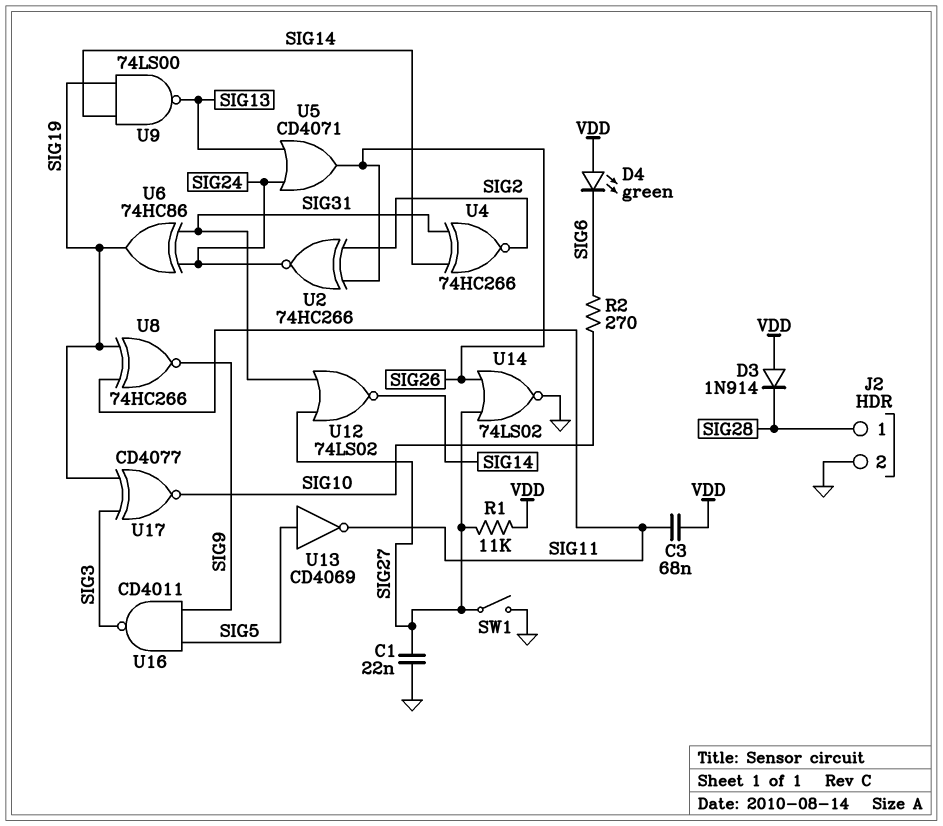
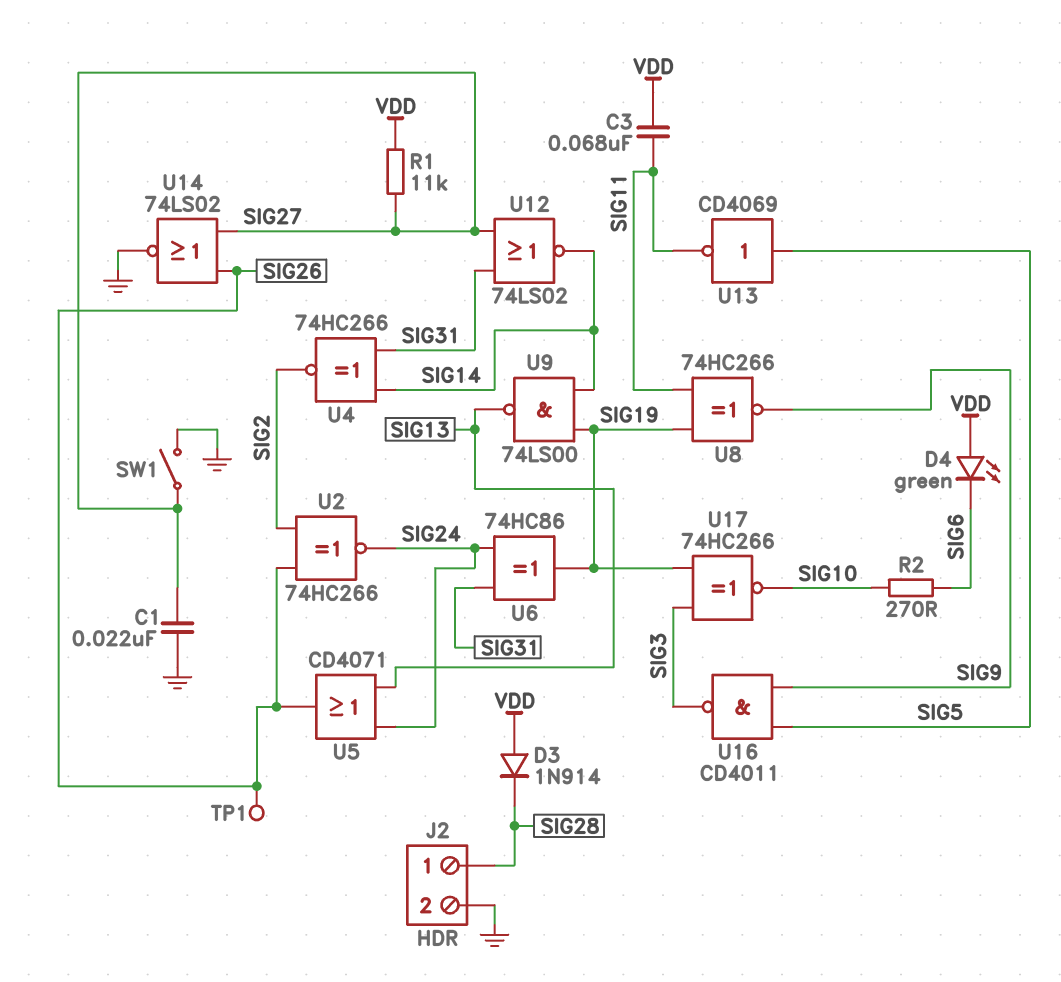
TP1: none -> test point (SIG26)
U17: XNOR CD4077 (in SIG3, in SIG19, out SIG10) -> XNOR 74HC266 (in SIG3, in SIG19, out SIG10)

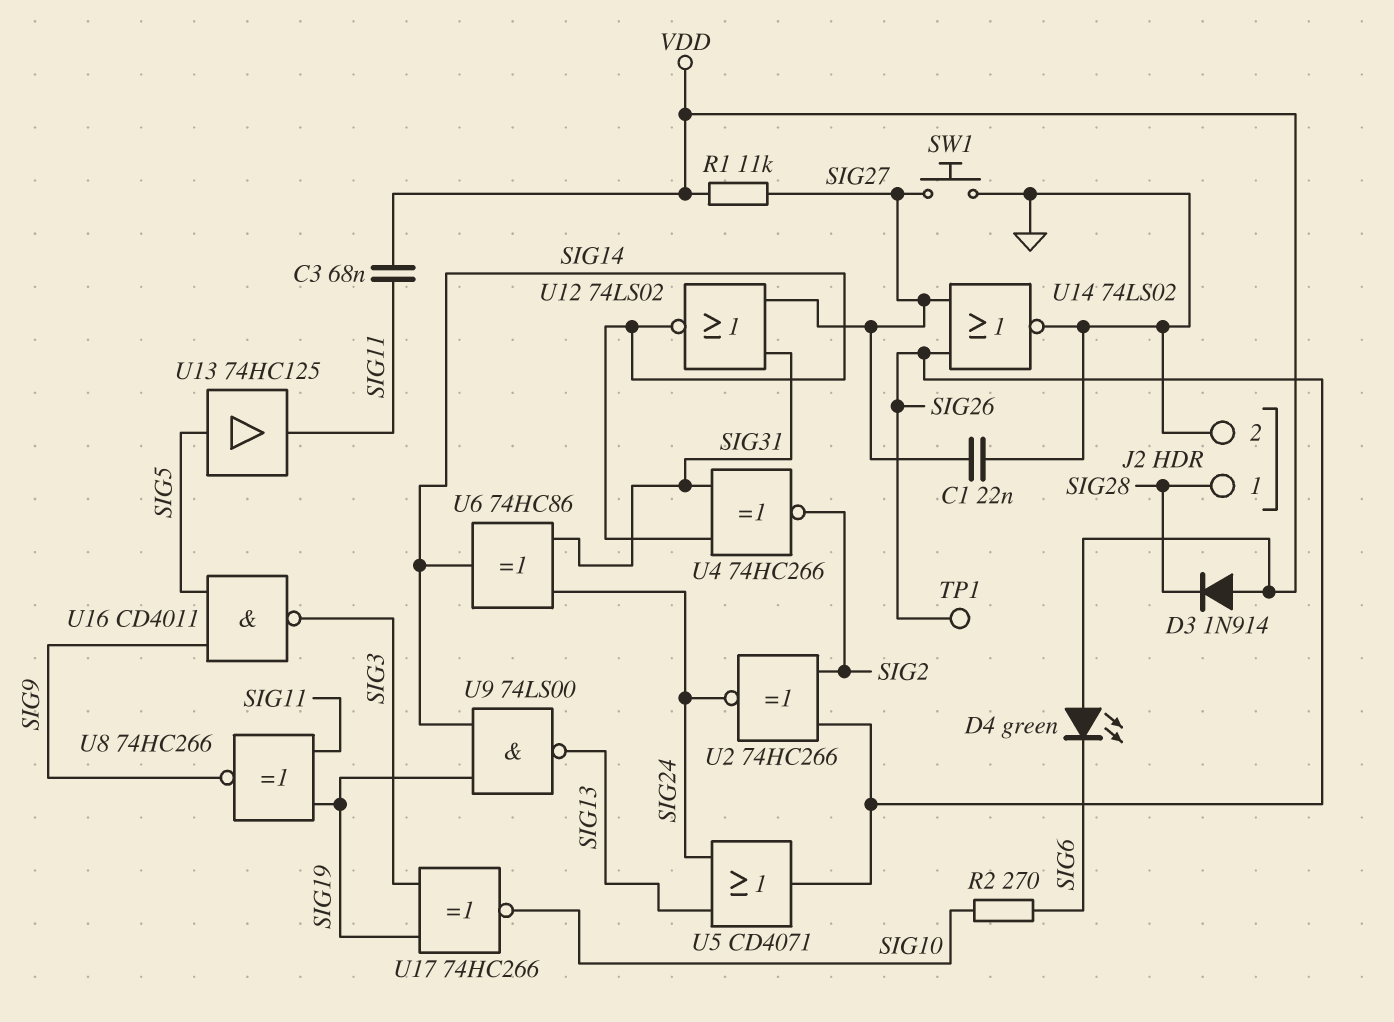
SW1: switch (GND, SIG27) -> button (GND, SIG27)
U6: XOR 74HC86 (in SIG24, in SIG31, out SIG19) -> XOR 74HC86 (in SIG24, in SIG31, out SIG14)
U13: NOT CD4069 (in SIG5, out SIG11) -> buffer 74HC125 (in SIG5, out SIG11)

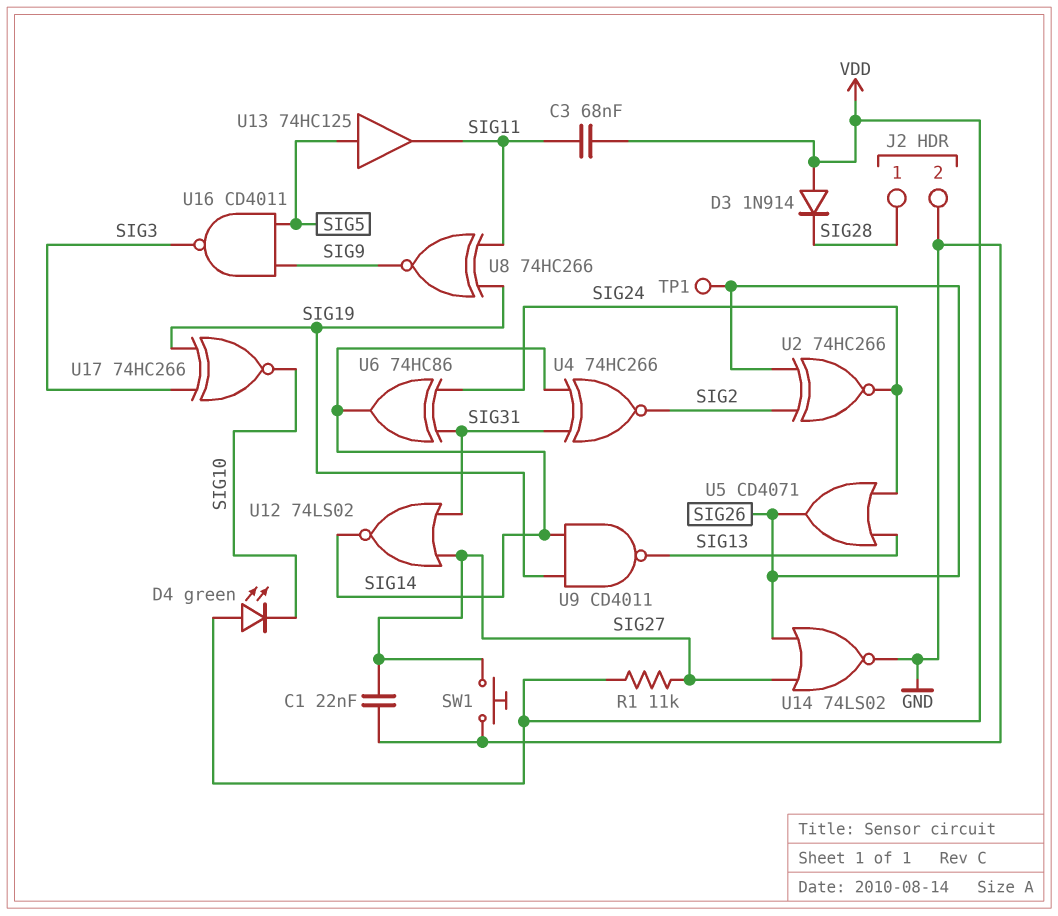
D4: LED green (A VDD, K SIG6) -> LED green (A VDD, K SIG10)
R2: 270 (SIG6, SIG10) -> none
U9: NAND 74LS00 (in SIG14, in SIG19, out SIG13) -> NAND CD4011 (in SIG14, in SIG19, out SIG13)

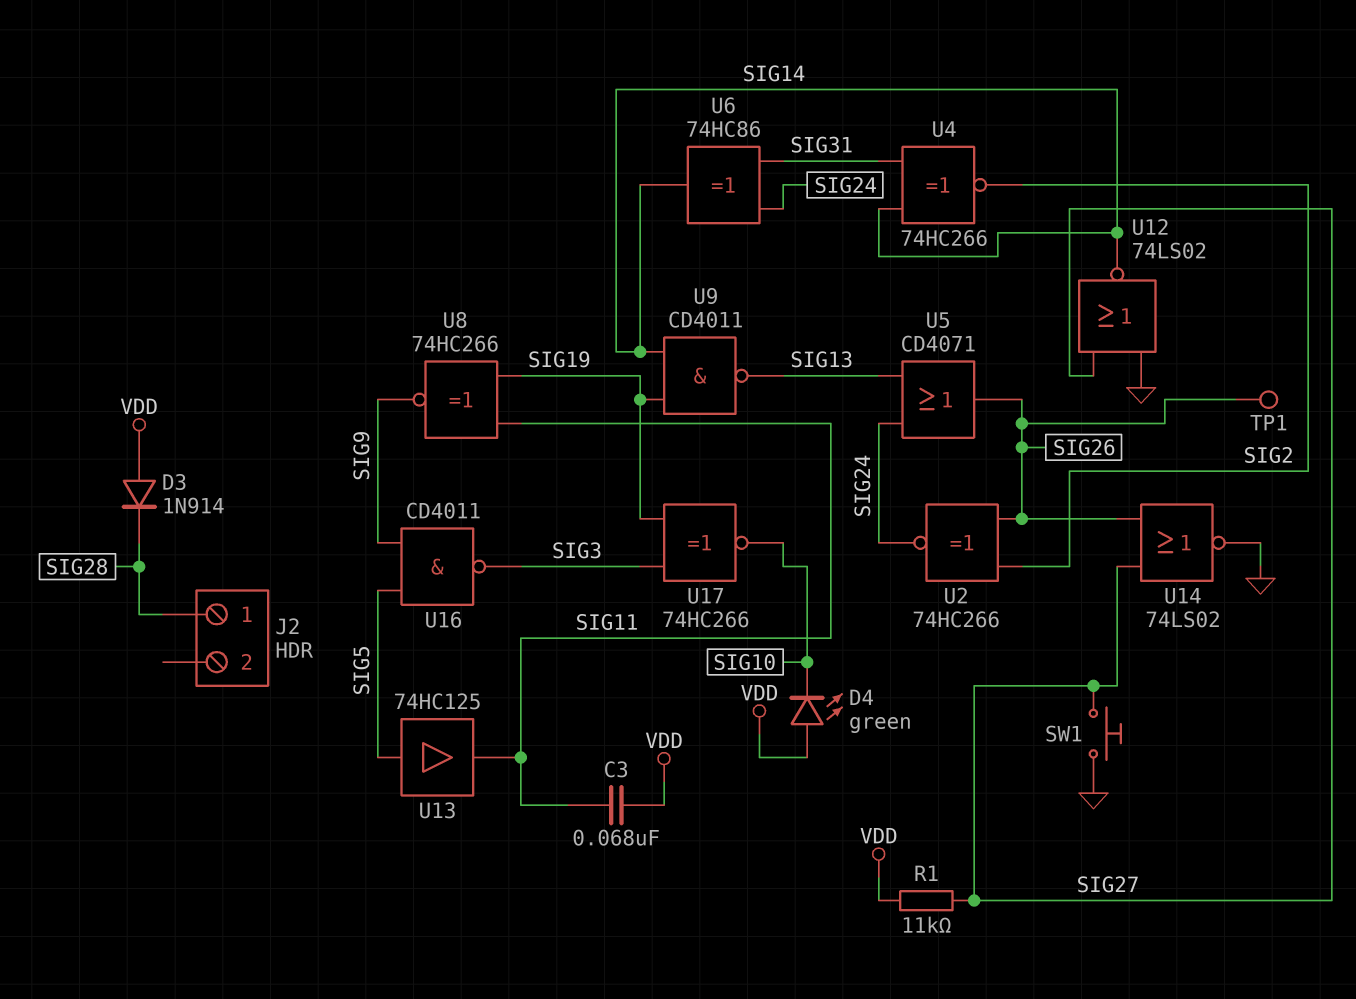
C1: 22nF (GND, SIG27) -> none
J2 pin 2: GND -> none
U12: NOR 74LS02 (in SIG27, in SIG31, out SIG14) -> NOR 74LS02 (in GND, in SIG27, out SIG14)

